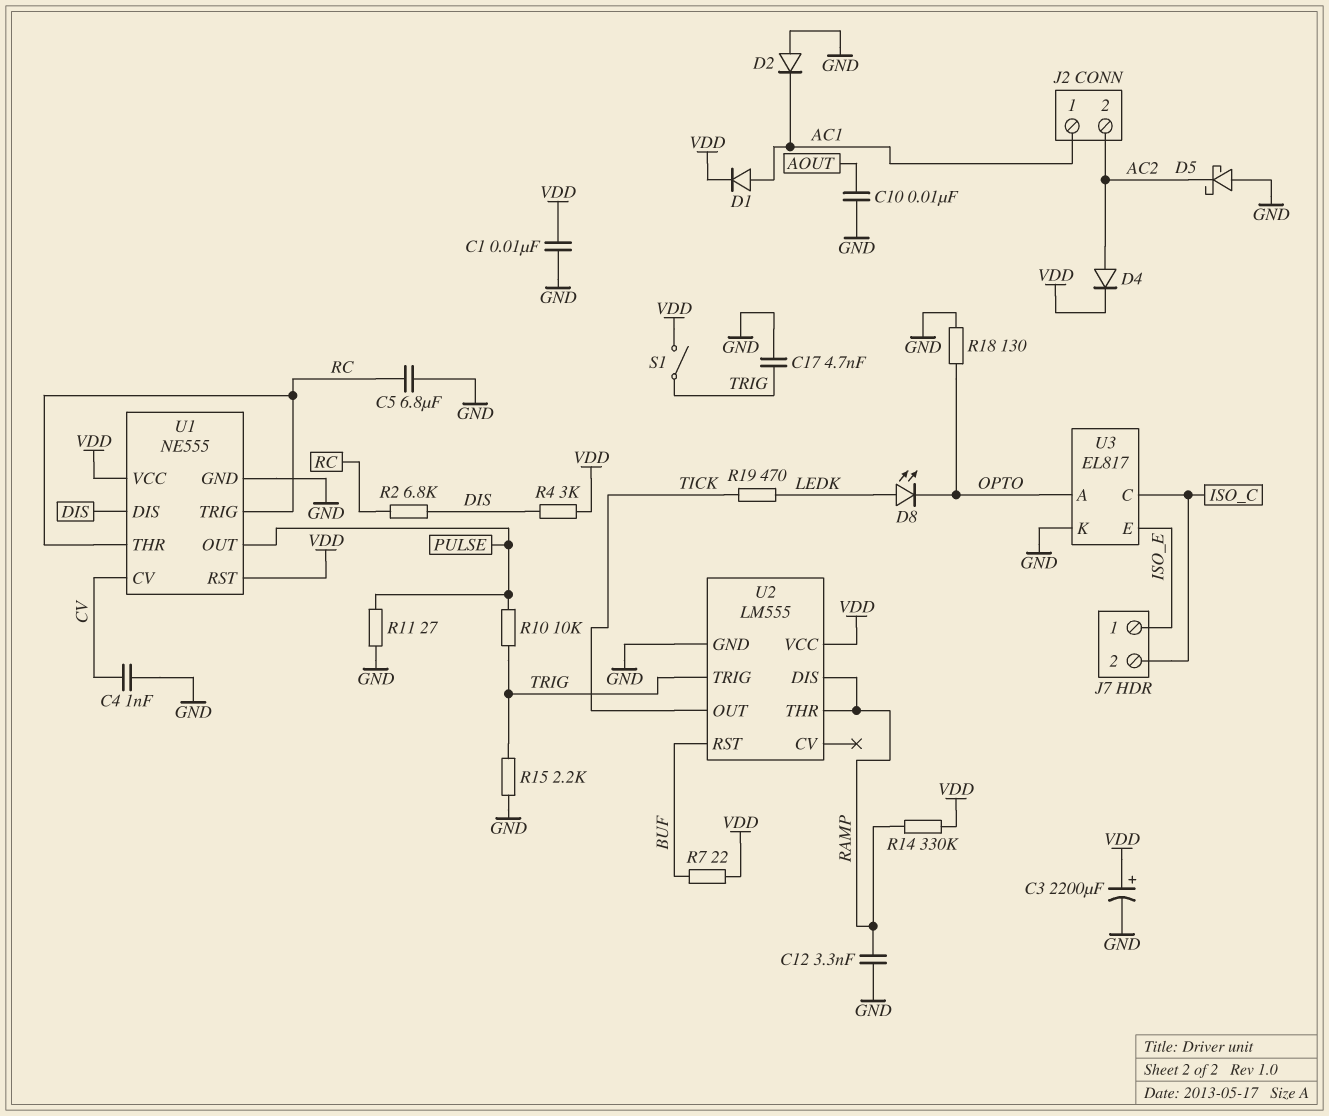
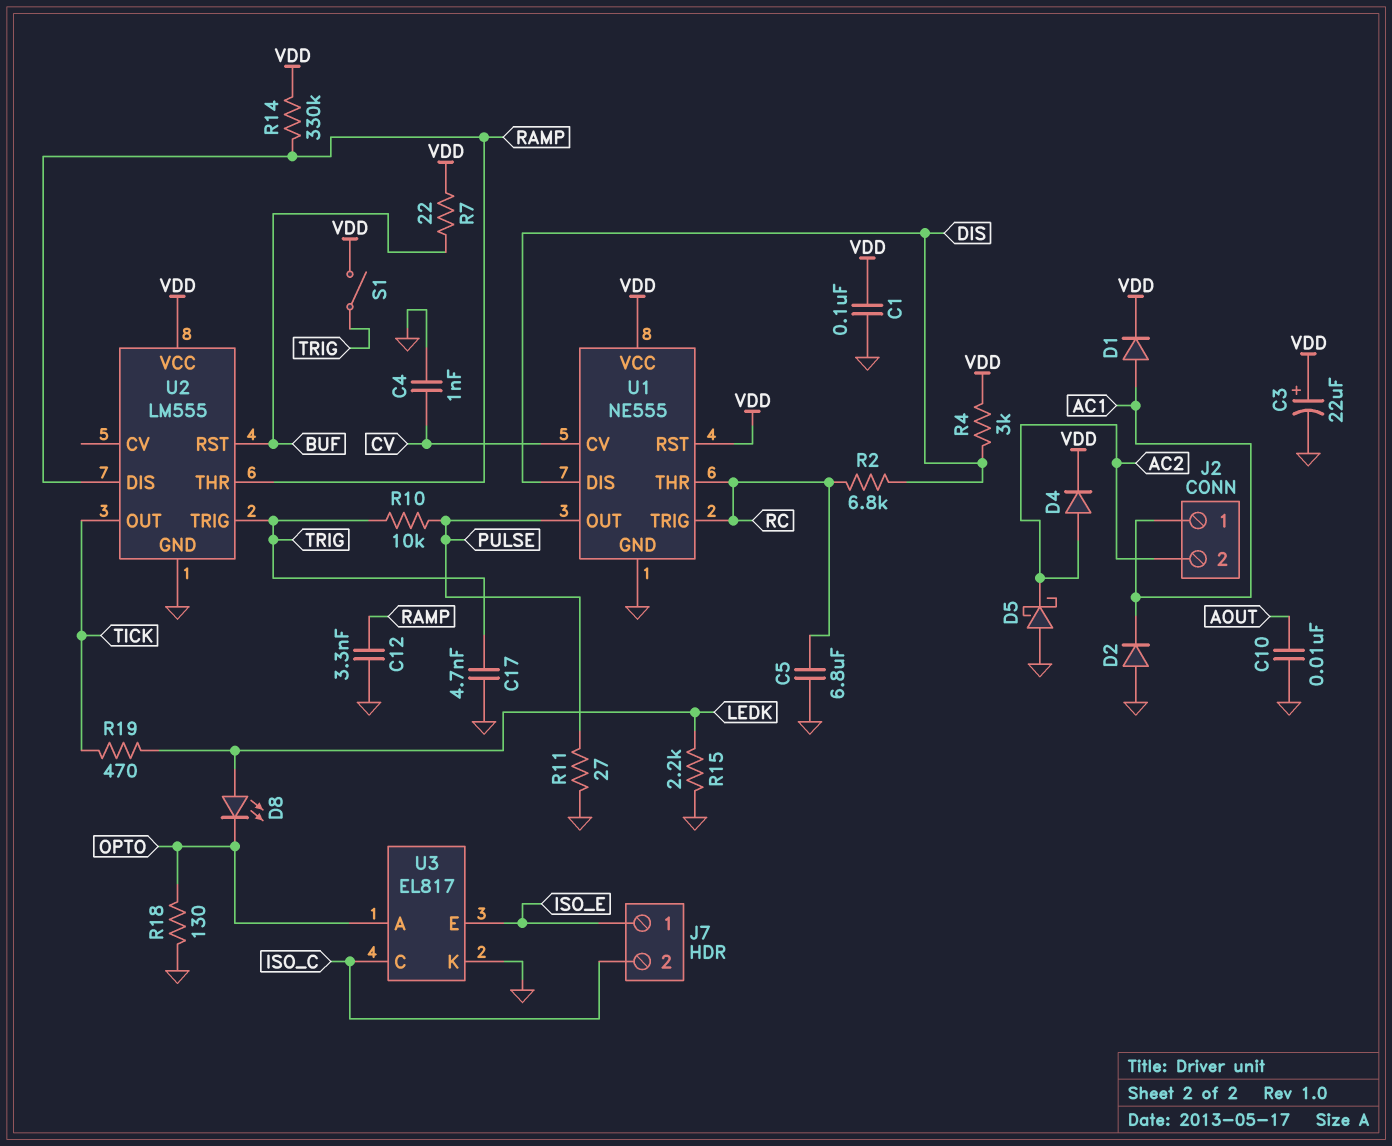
C1: 10nF (GND, VDD) -> 100nF (GND, VDD)
C3: 2200uF (plus VDD, minus GND) -> 22uF (plus VDD, minus GND)
R15: 2.2k (GND, TRIG) -> 2.2k (GND, LEDK)

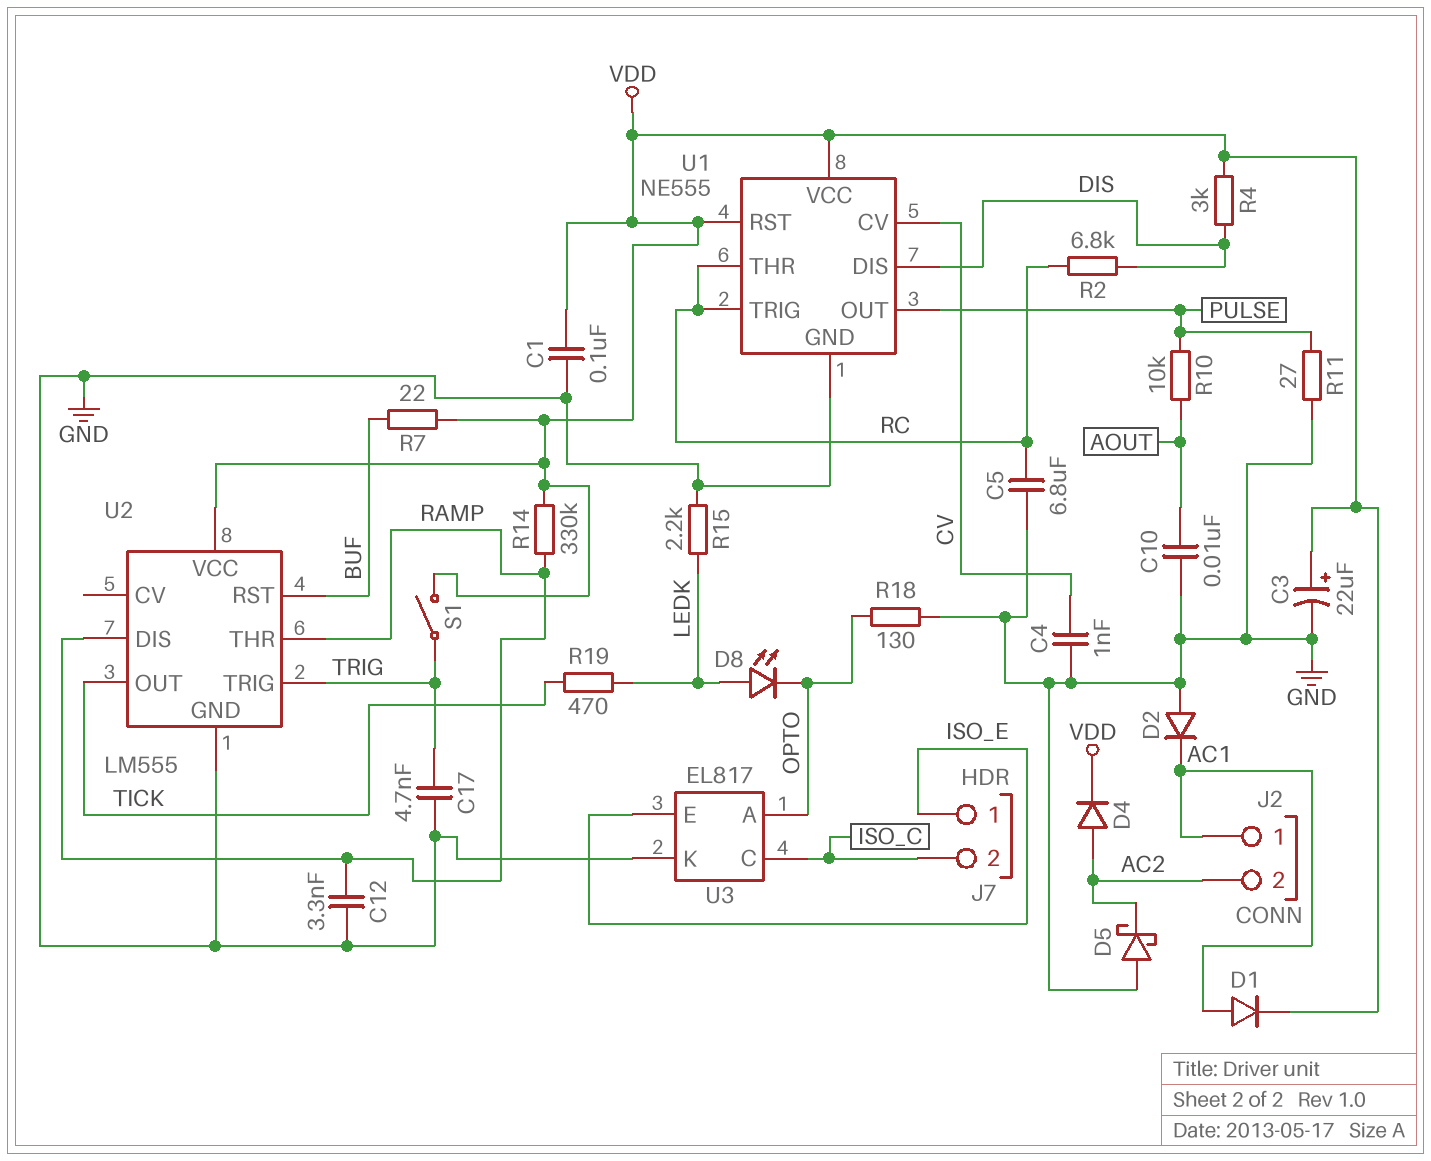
R10: 10k (PULSE, TRIG) -> 10k (AOUT, PULSE)

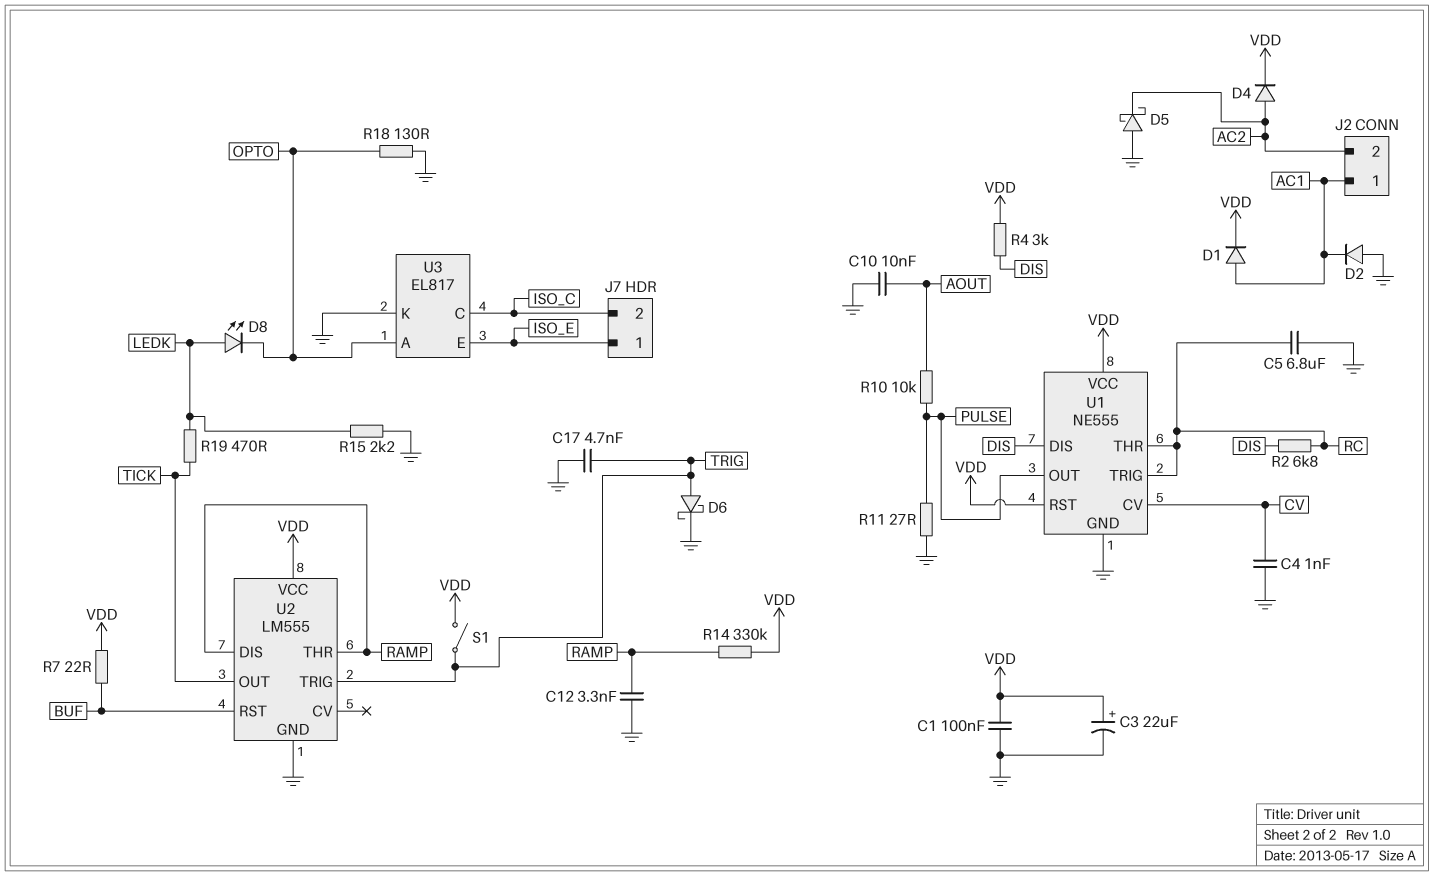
D6: none -> schottky (A TRIG, K GND)

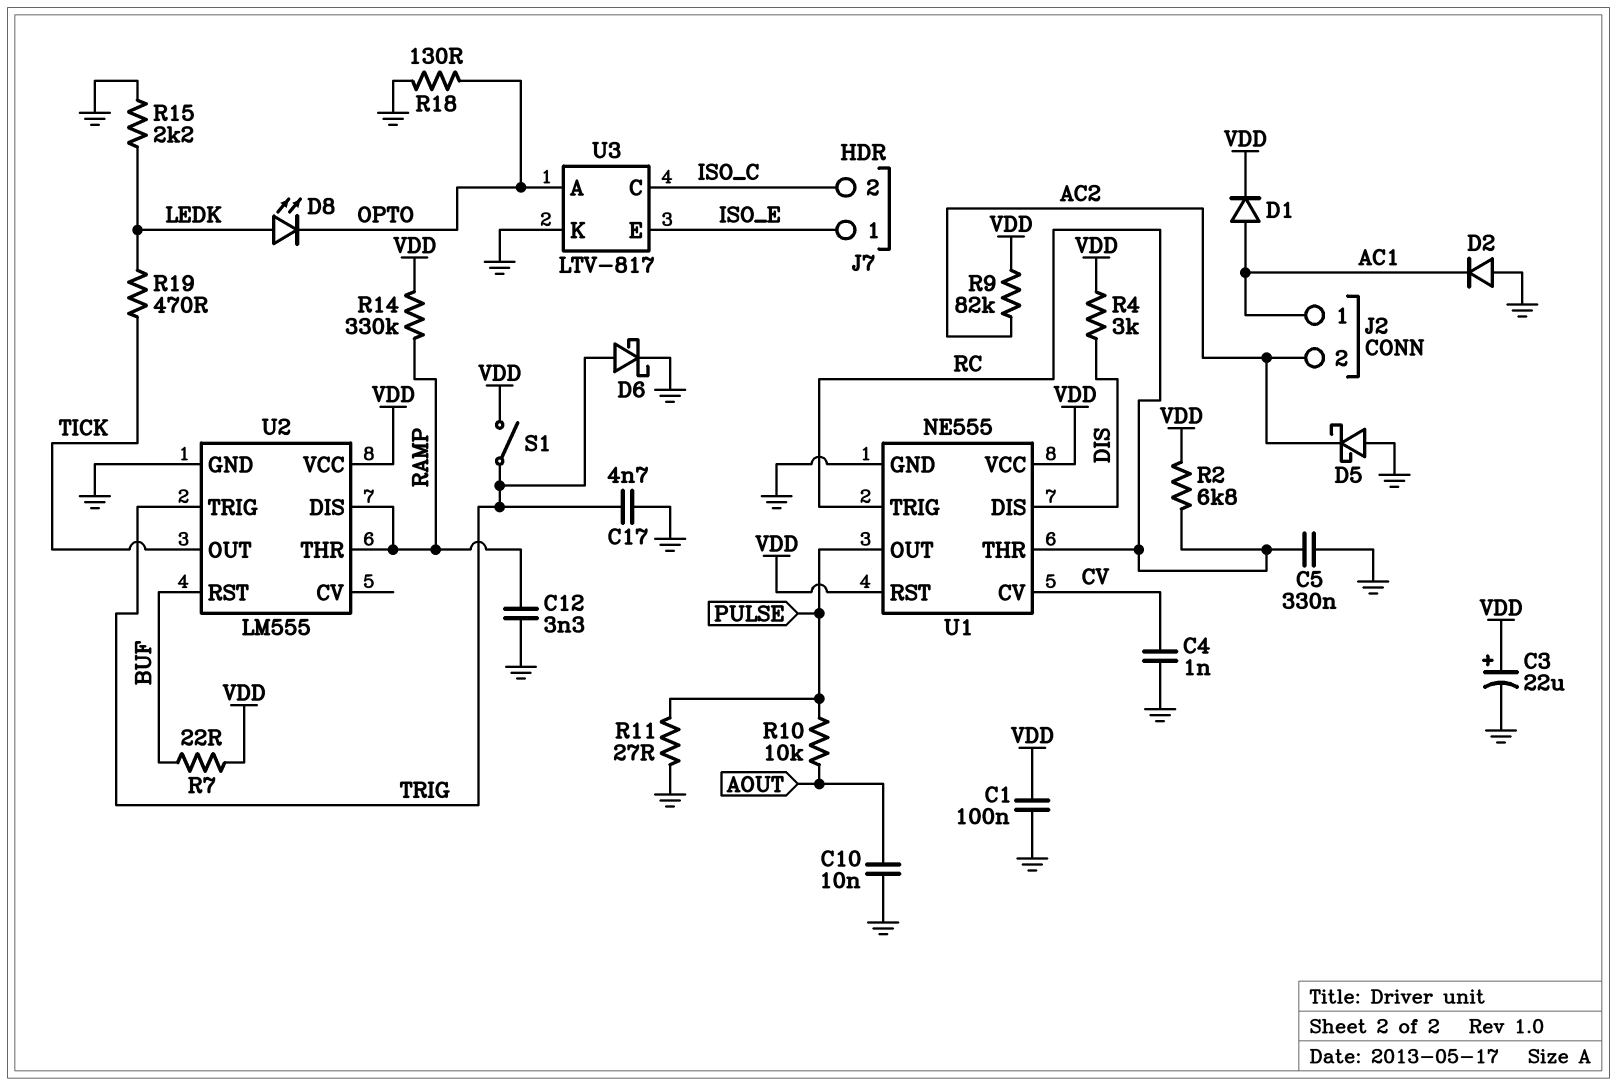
C5: 6.8uF (GND, RC) -> 330nF (GND, RC)
D4: diode (A AC2, K VDD) -> none
R2: 6.8k (DIS, RC) -> 6.8k (RC, VDD)
R9: none -> 82k (AC2, VDD)
U3: EL817 -> LTV-817

